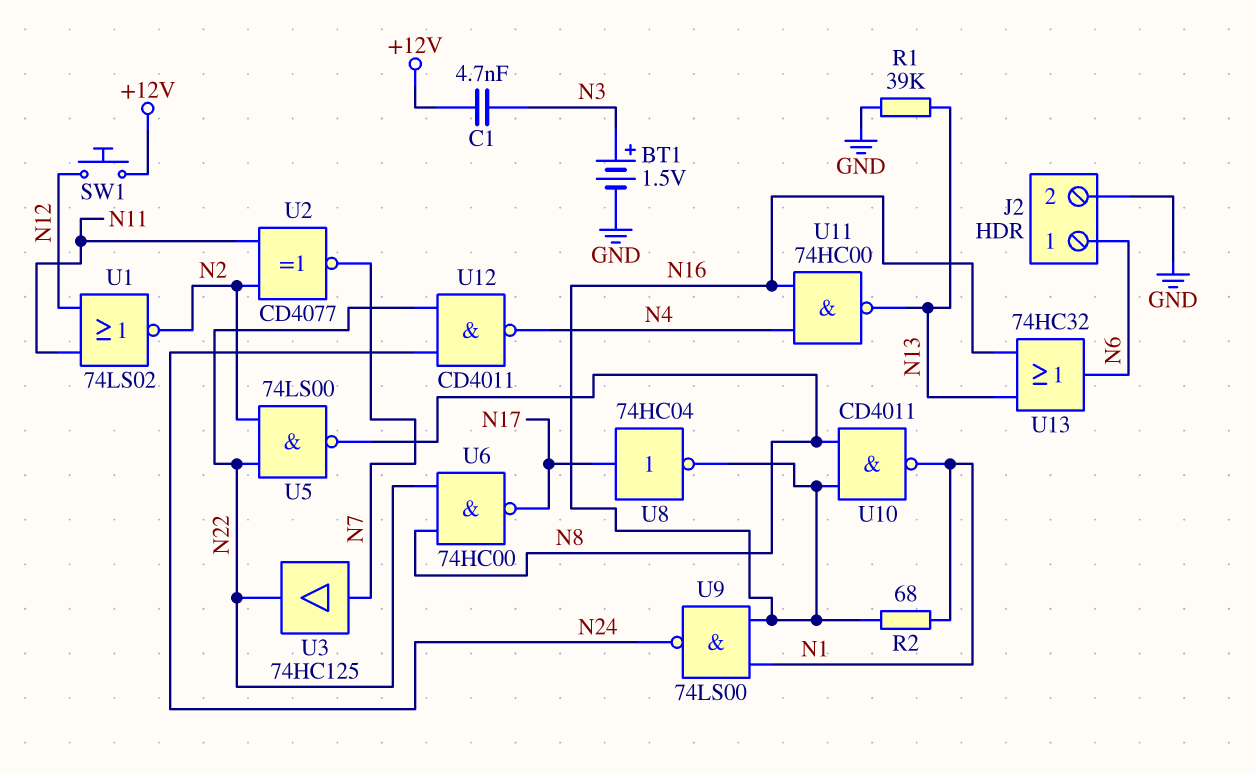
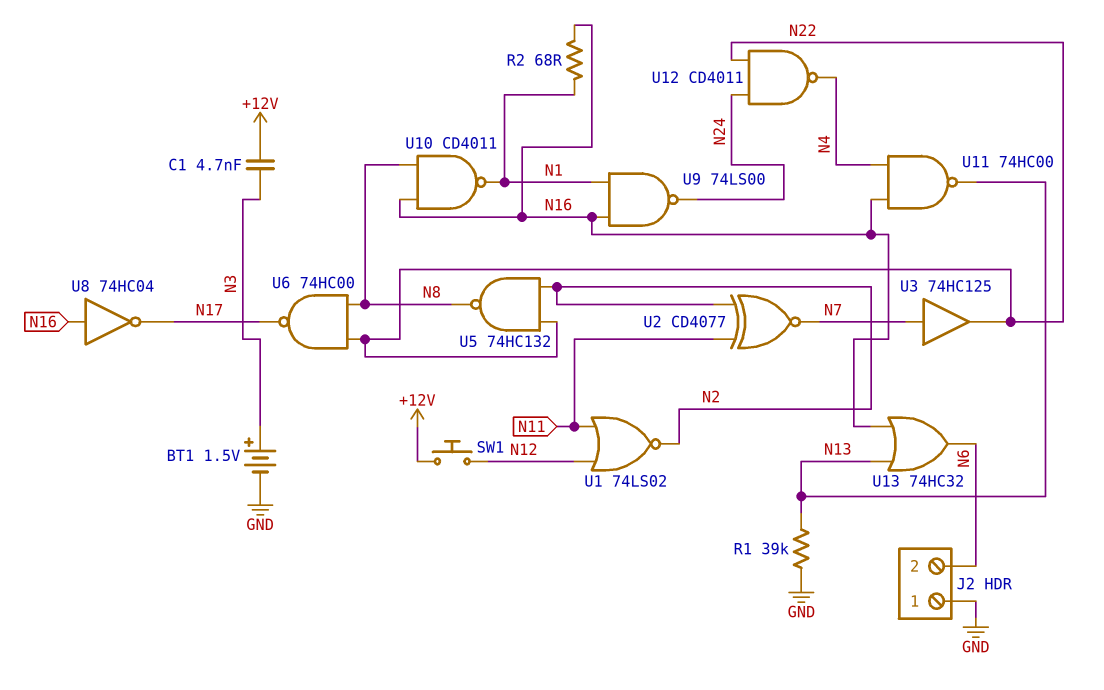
J2 pin 1: N6 -> GND
J2 pin 2: GND -> N6
U5: NAND 74LS00 (in N2, in N22, out N8) -> NAND 74HC132 (in N2, in N22, out N8)
U8: NOT 74HC04 (in N17, out N16) -> NOT 74HC04 (in N16, out N17)

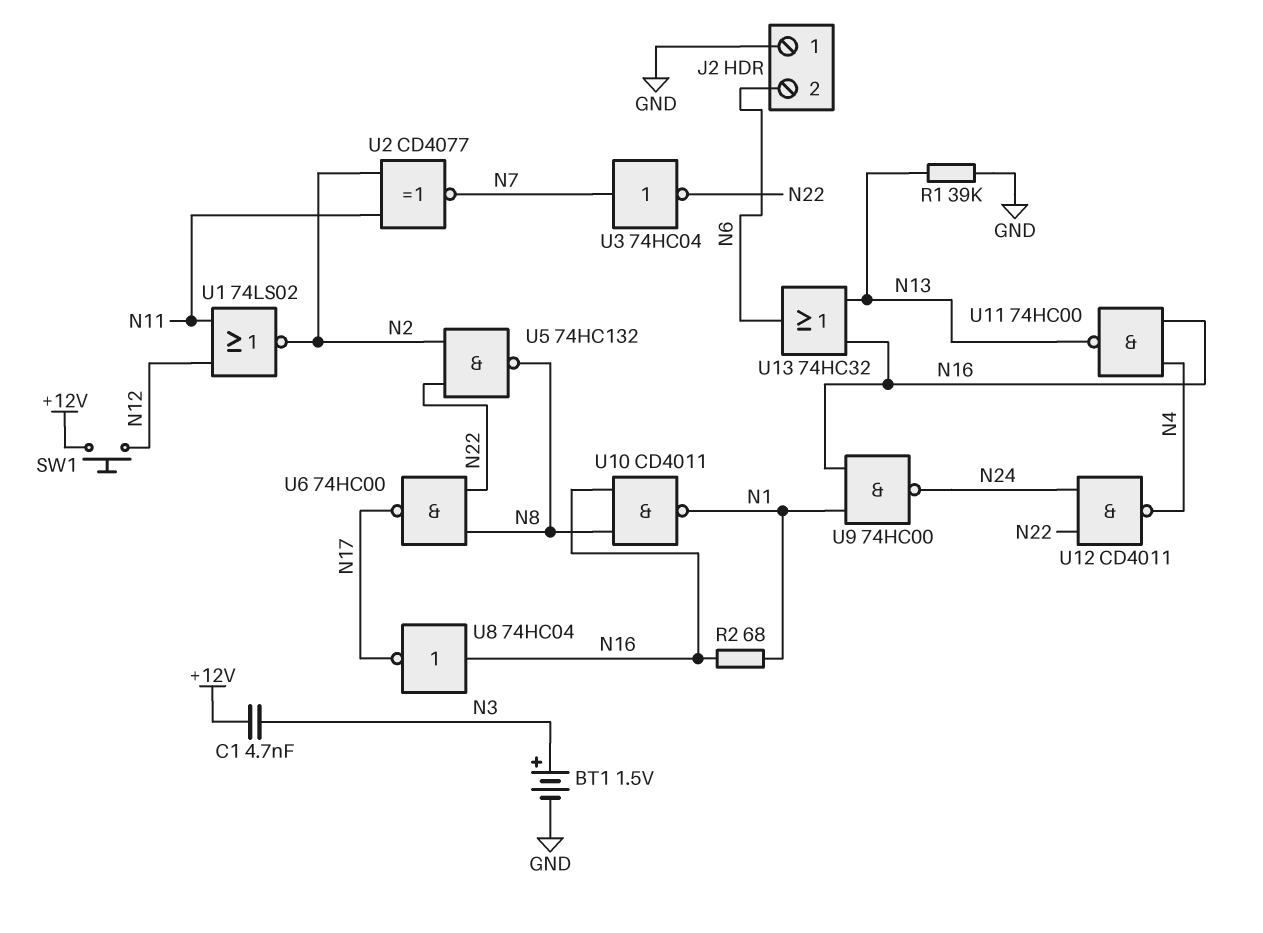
U3: buffer 74HC125 (in N7, out N22) -> NOT 74HC04 (in N7, out N22)
U9: NAND 74LS00 (in N1, in N16, out N24) -> NAND 74HC00 (in N1, in N16, out N24)

